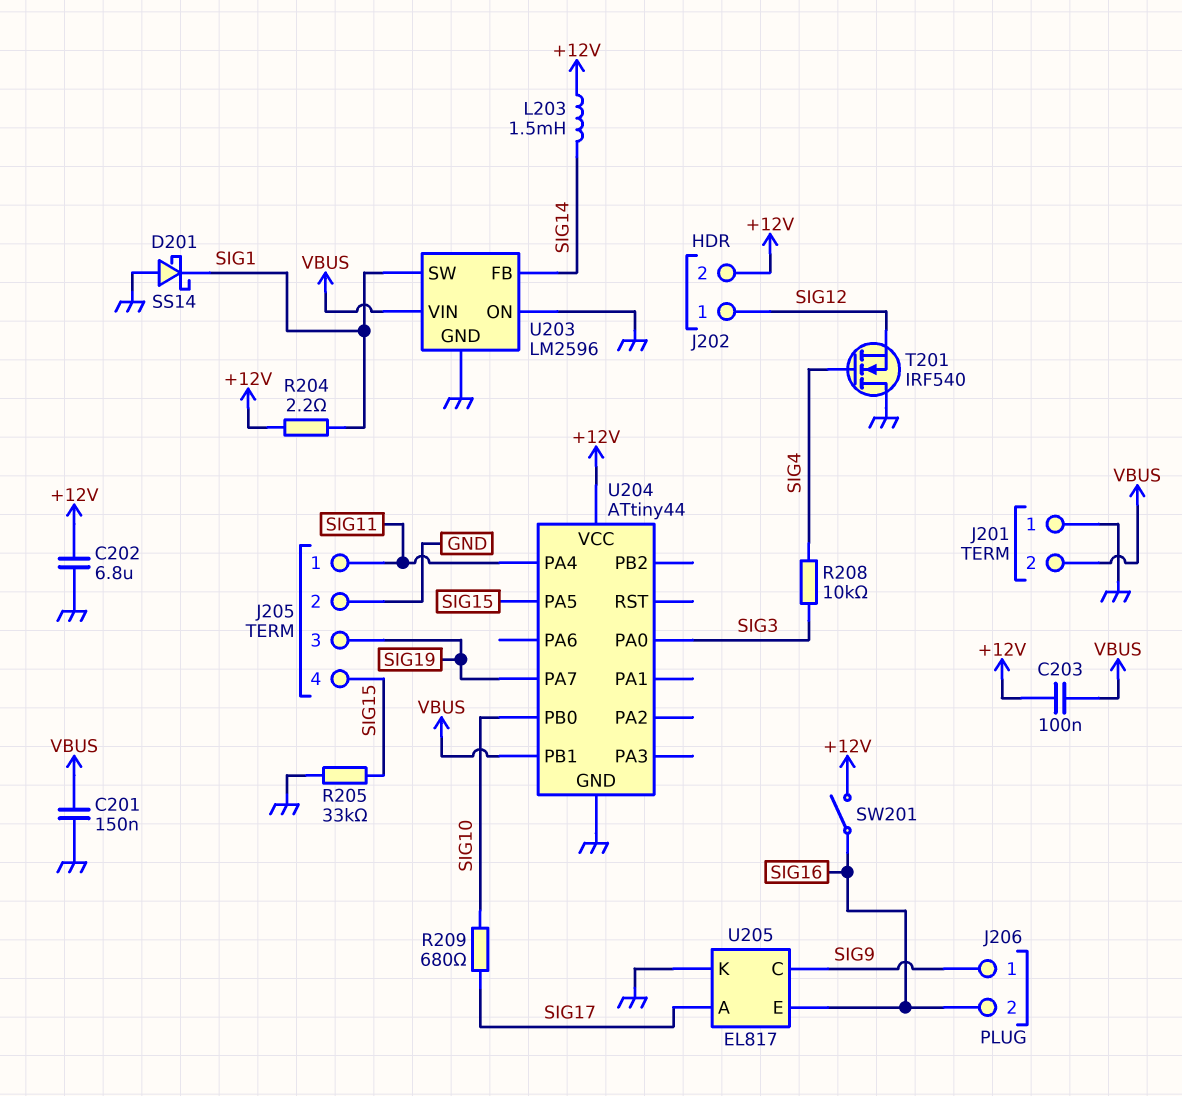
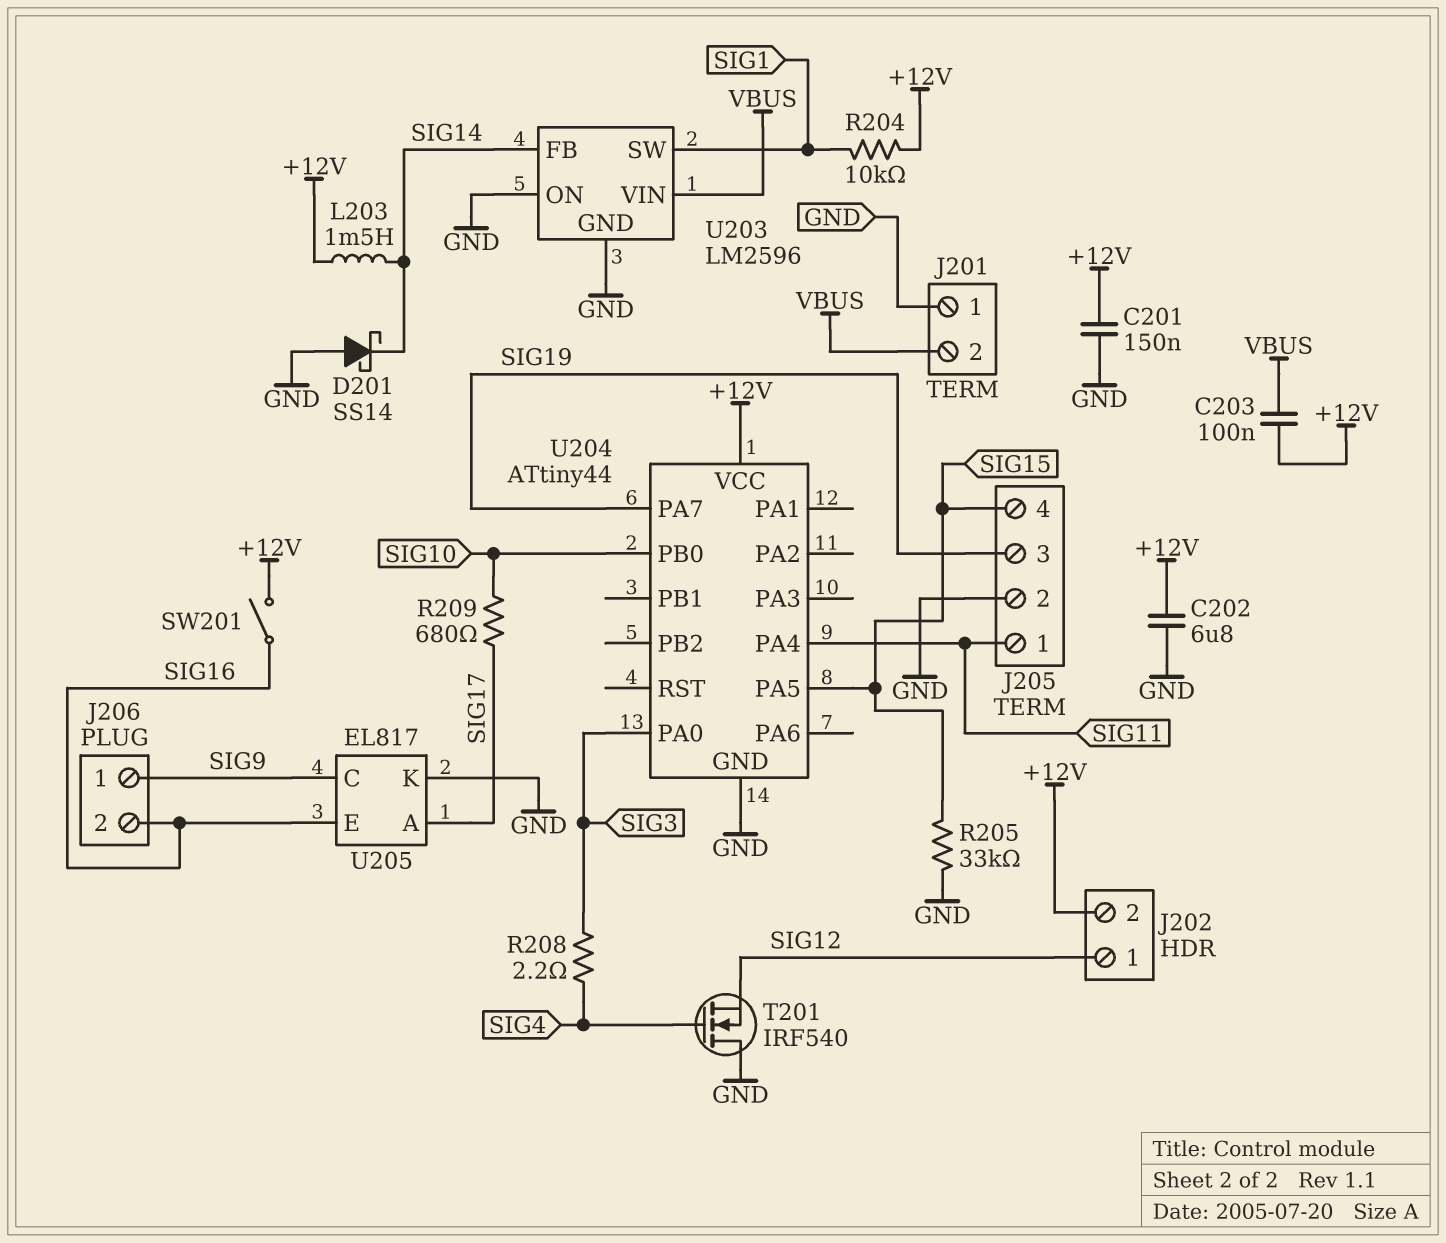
C201: 150nF (GND, VBUS) -> 150nF (+12V, GND)
D201: schottky SS14 (A GND, K SIG1) -> schottky SS14 (A GND, K SIG14)
R204: 2.2 (+12V, SIG1) -> 10k (+12V, SIG1)
R208: 10k (SIG3, SIG4) -> 2.2 (SIG3, SIG4)
U204 pin PB1: VBUS -> none

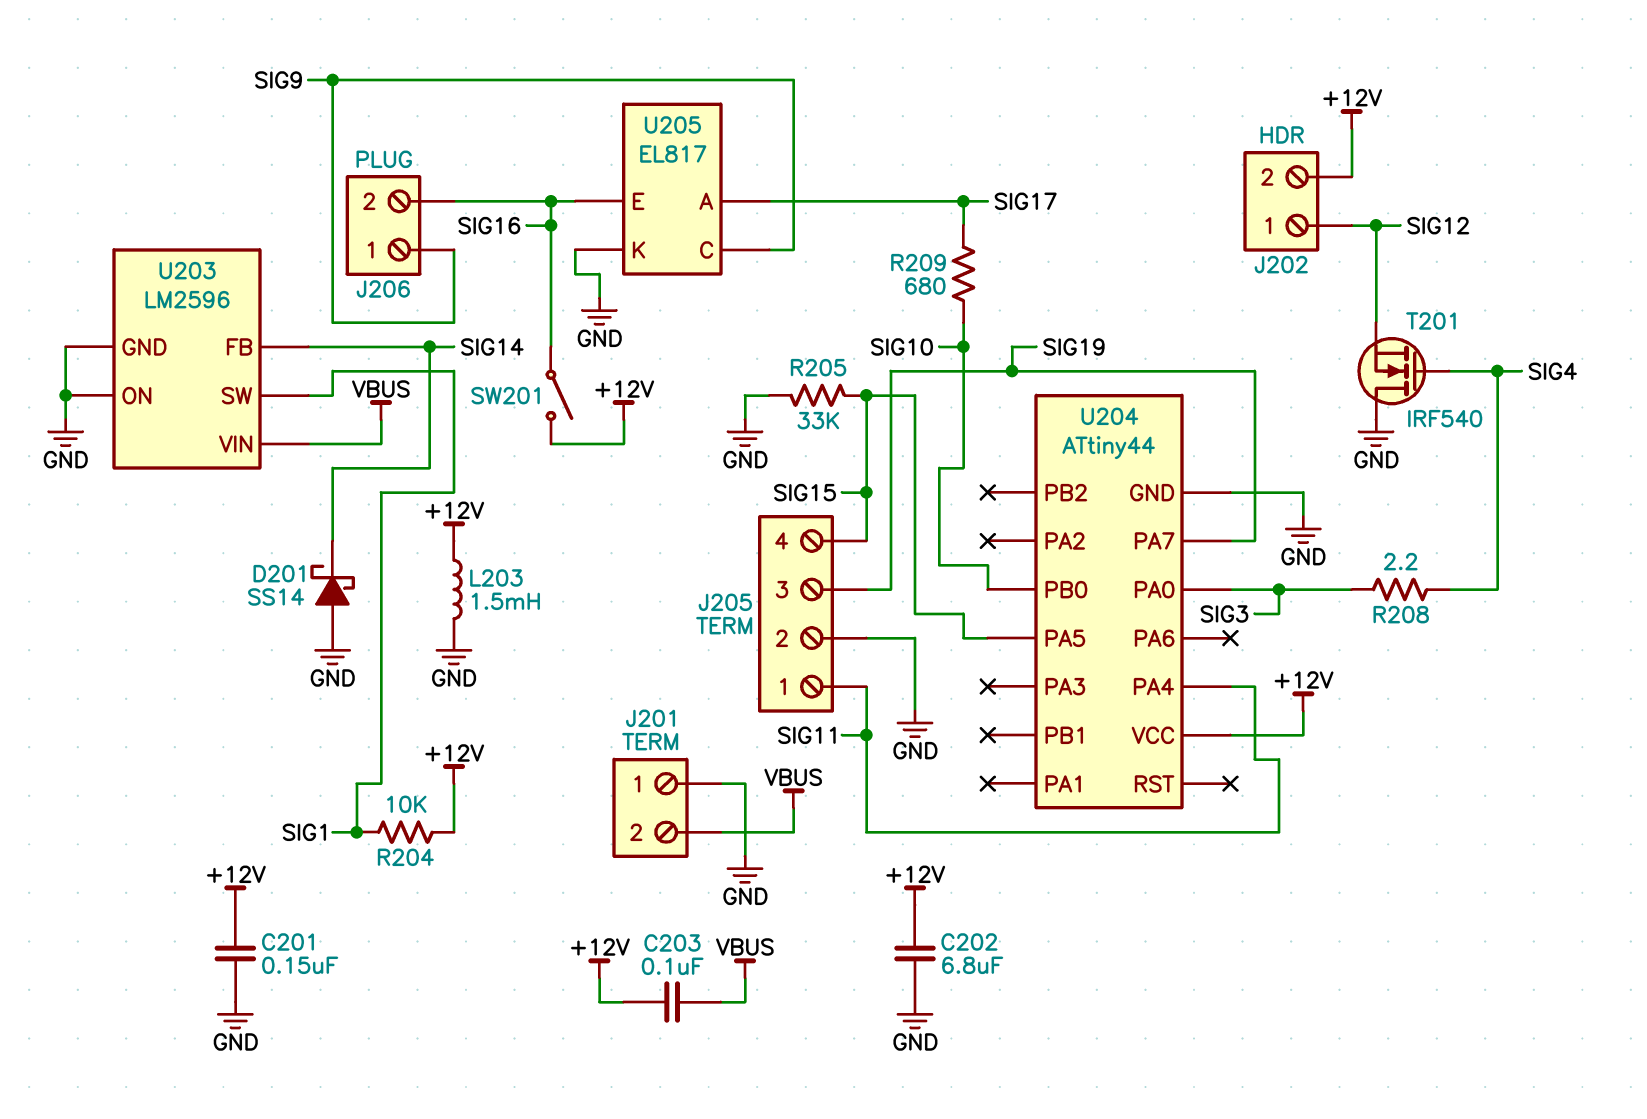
L203: 1.5mH (+12V, SIG14) -> 1.5mH (+12V, GND)

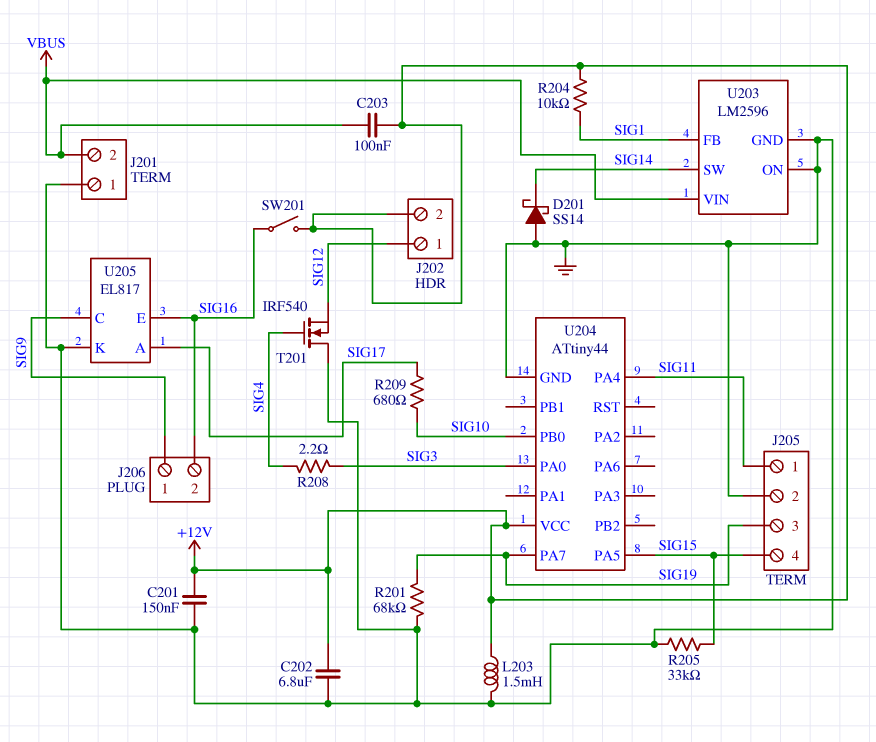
R201: none -> 68k (GND, SIG19)
U203 pin FB: SIG14 -> SIG1
U203 pin SW: SIG1 -> SIG14

